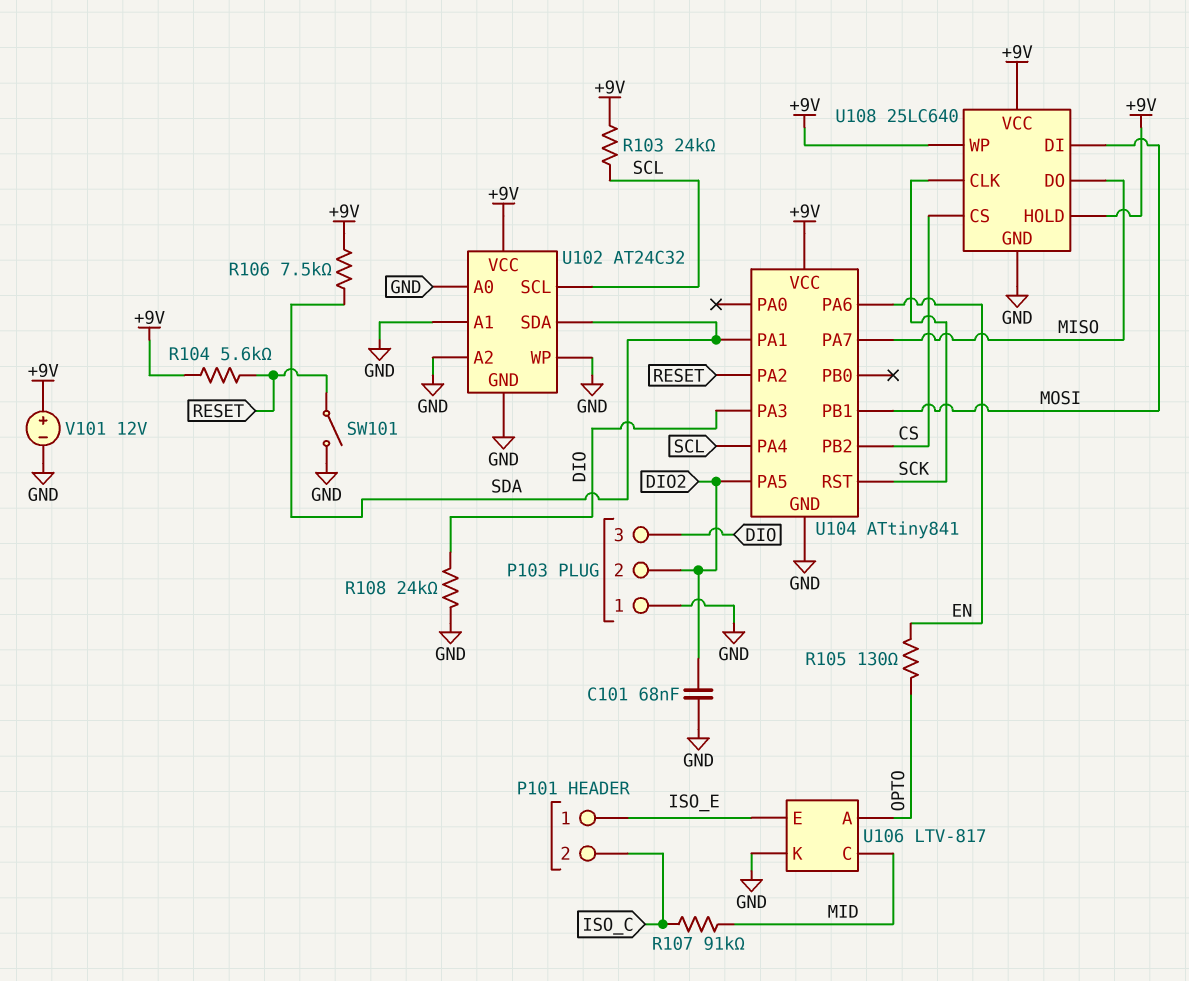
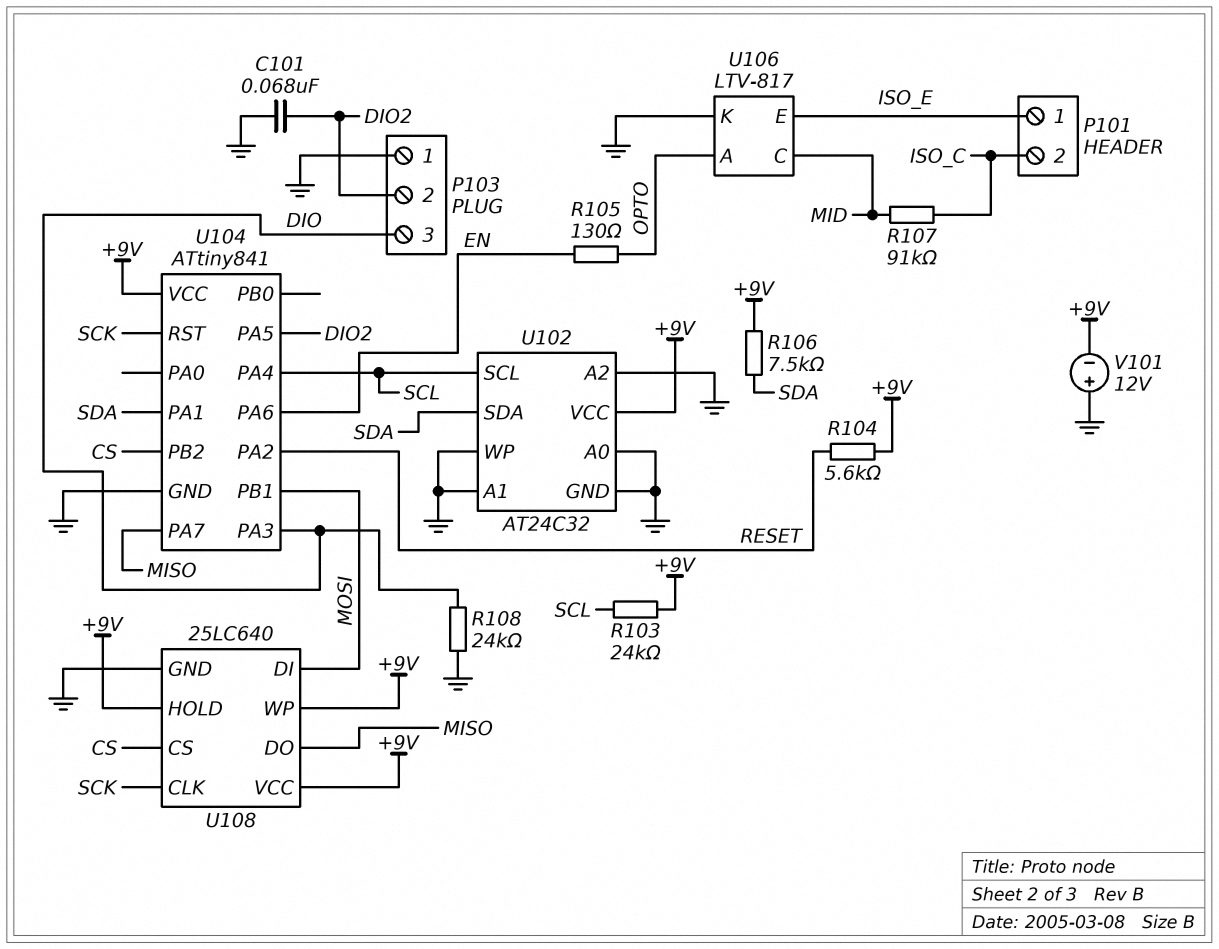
SW101: switch (GND, RESET) -> none
V101: 12V (plus +9V, minus GND) -> 12V (plus GND, minus +9V)

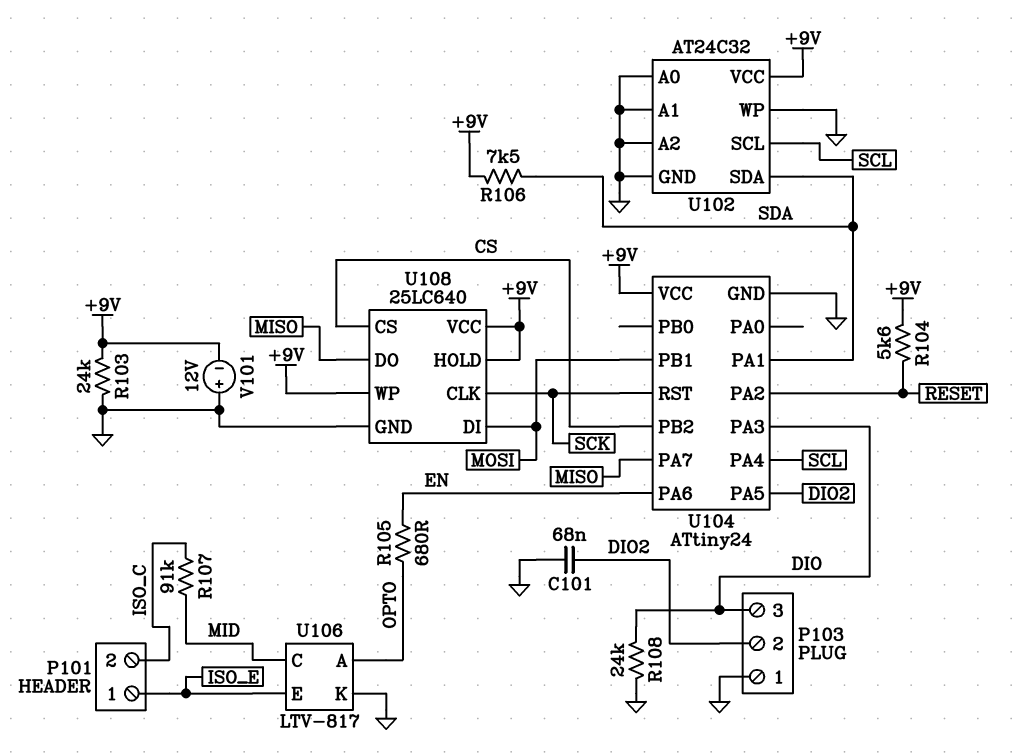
R103: 24k (+9V, SCL) -> 24k (+9V, GND)
R105: 130 (EN, OPTO) -> 680 (EN, OPTO)
U104: ATtiny841 -> ATtiny24

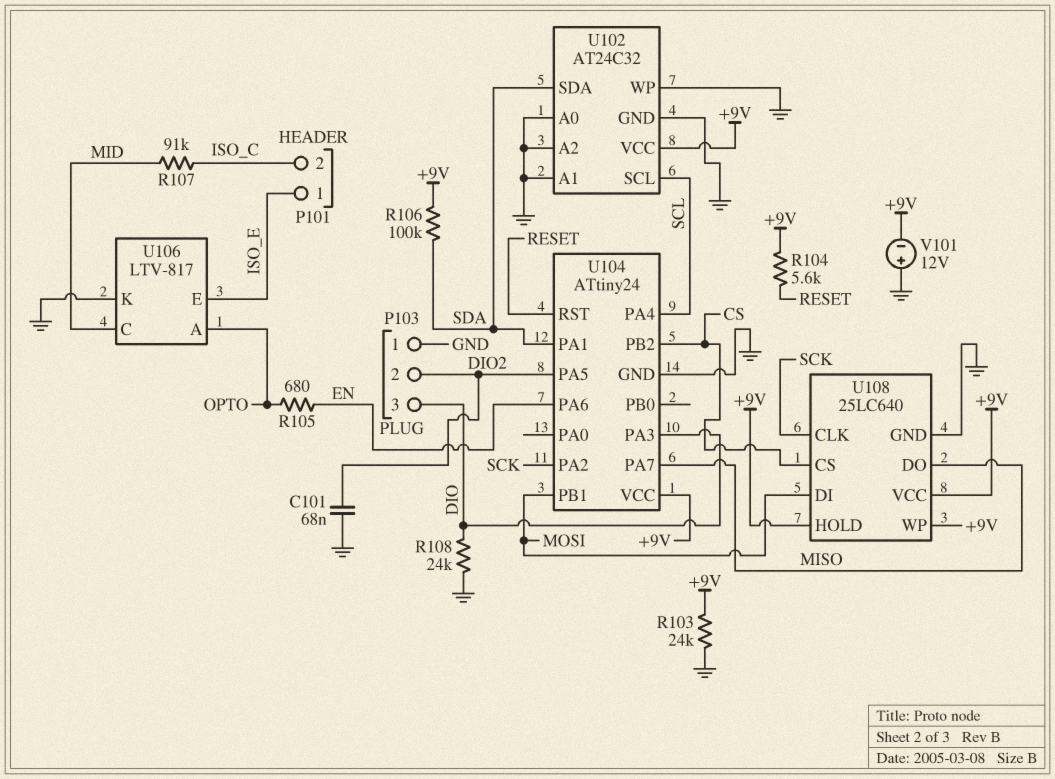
R106: 7.5k (+9V, SDA) -> 100k (+9V, SDA)
U104 pin PA2: RESET -> SCK
U104 pin RST: SCK -> RESET

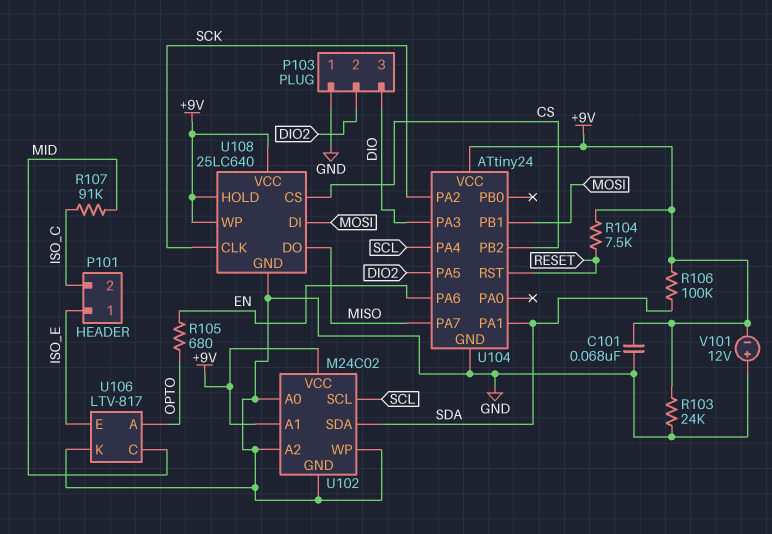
C101: 68nF (DIO2, GND) -> 68nF (+9V, GND)
R104: 5.6k (+9V, RESET) -> 7.5k (+9V, RESET)
R108: 24k (DIO, GND) -> none
U102: AT24C32 -> M24C02
U102 pin A1: GND -> +9V

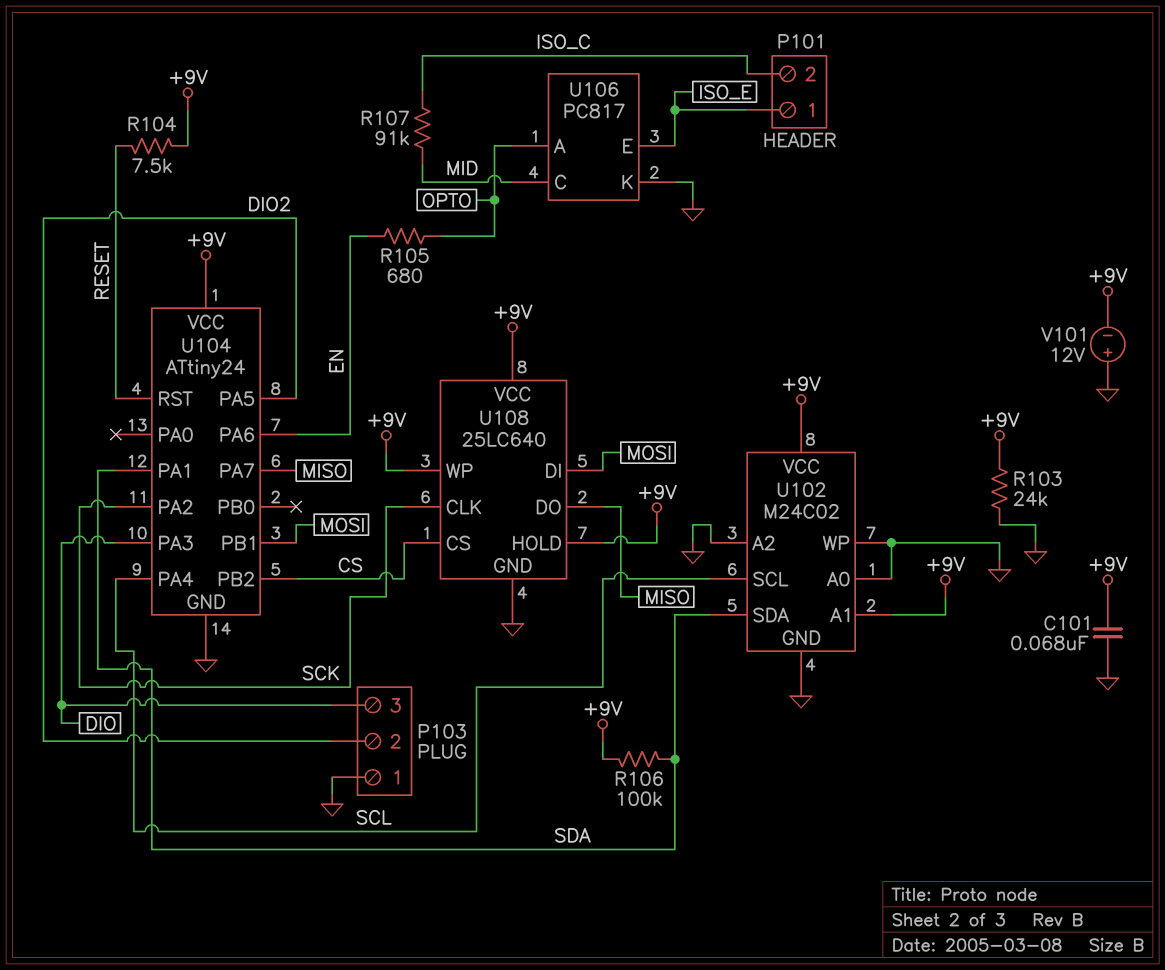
U106: LTV-817 -> PC817

